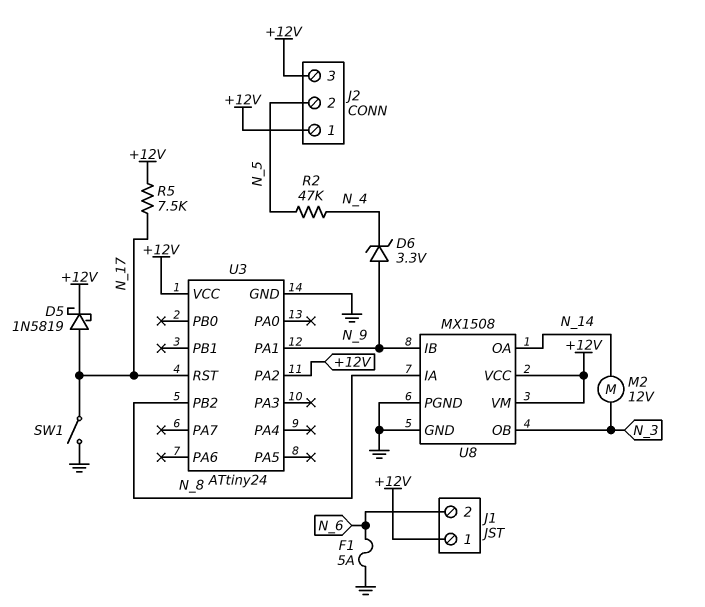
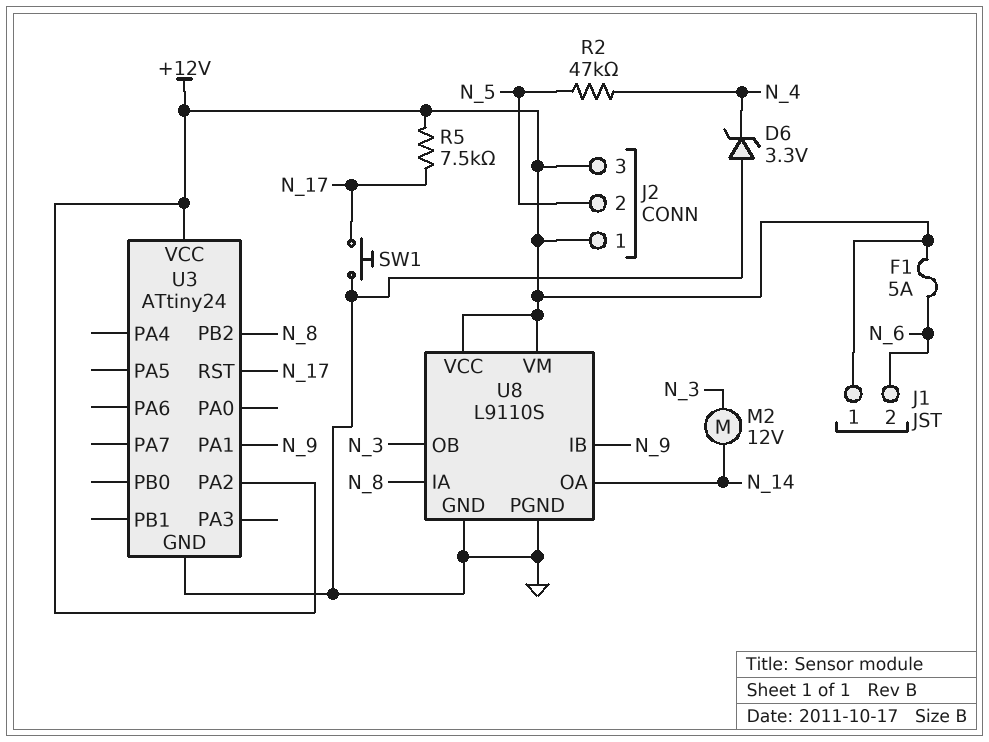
D5: schottky 1N5819 (A N_17, K +12V) -> none
D6: zener 3.3V (A N_9, K N_4) -> zener 3.3V (A GND, K N_4)
F1: 5A (GND, N_6) -> 5A (+12V, N_6)
SW1: switch (GND, N_17) -> button (GND, N_17)
U8: MX1508 -> L9110S

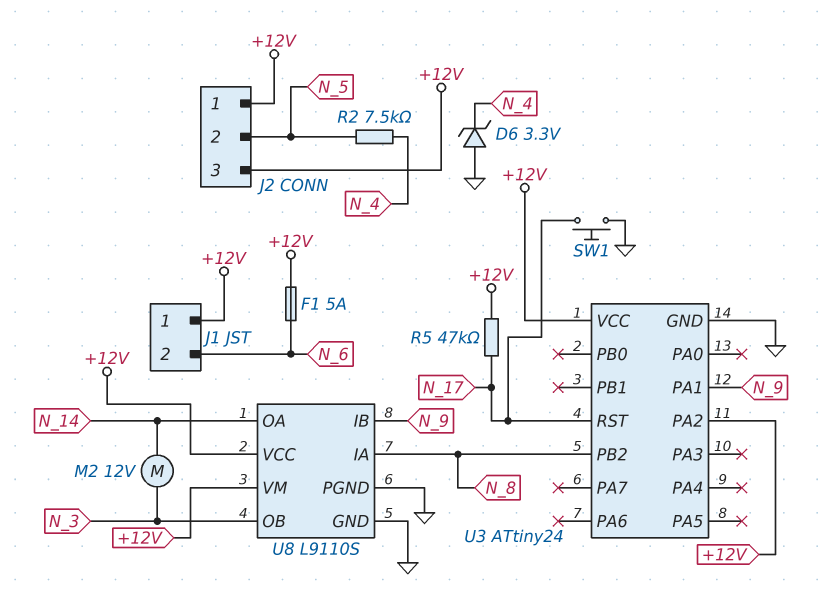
R2: 47k (N_4, N_5) -> 7.5k (N_4, N_5)
R5: 7.5k (+12V, N_17) -> 47k (+12V, N_17)

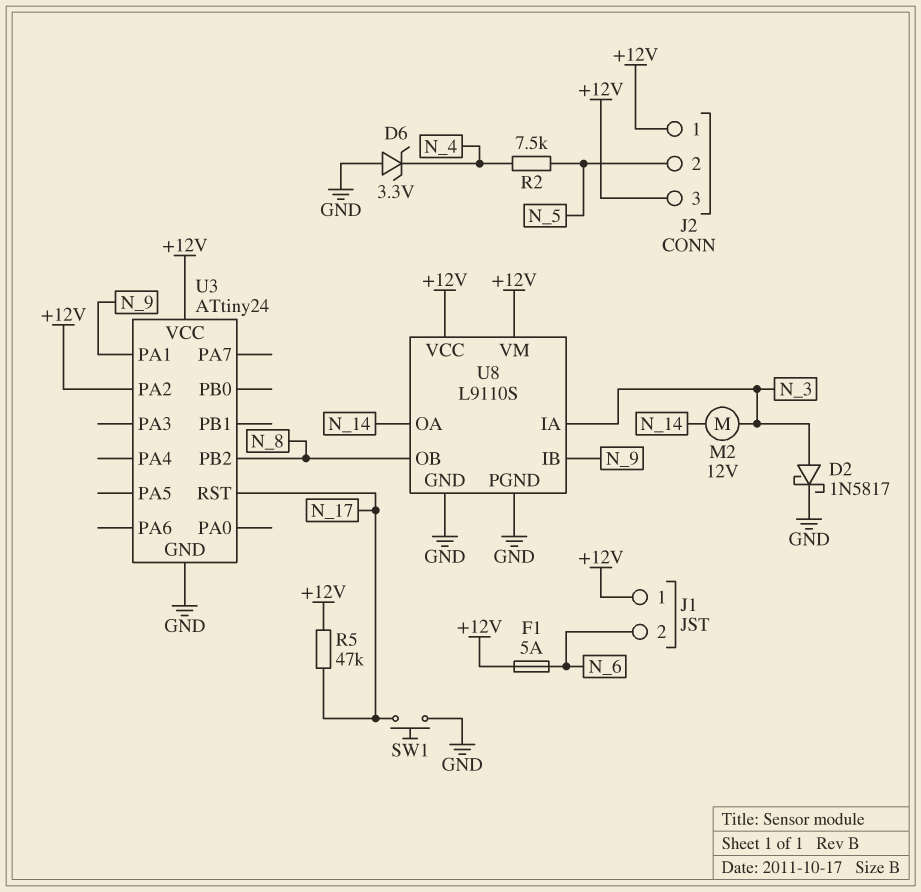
D2: none -> schottky 1N5817 (A N_3, K GND)
U8 pin IA: N_8 -> N_3
U8 pin OB: N_3 -> N_8

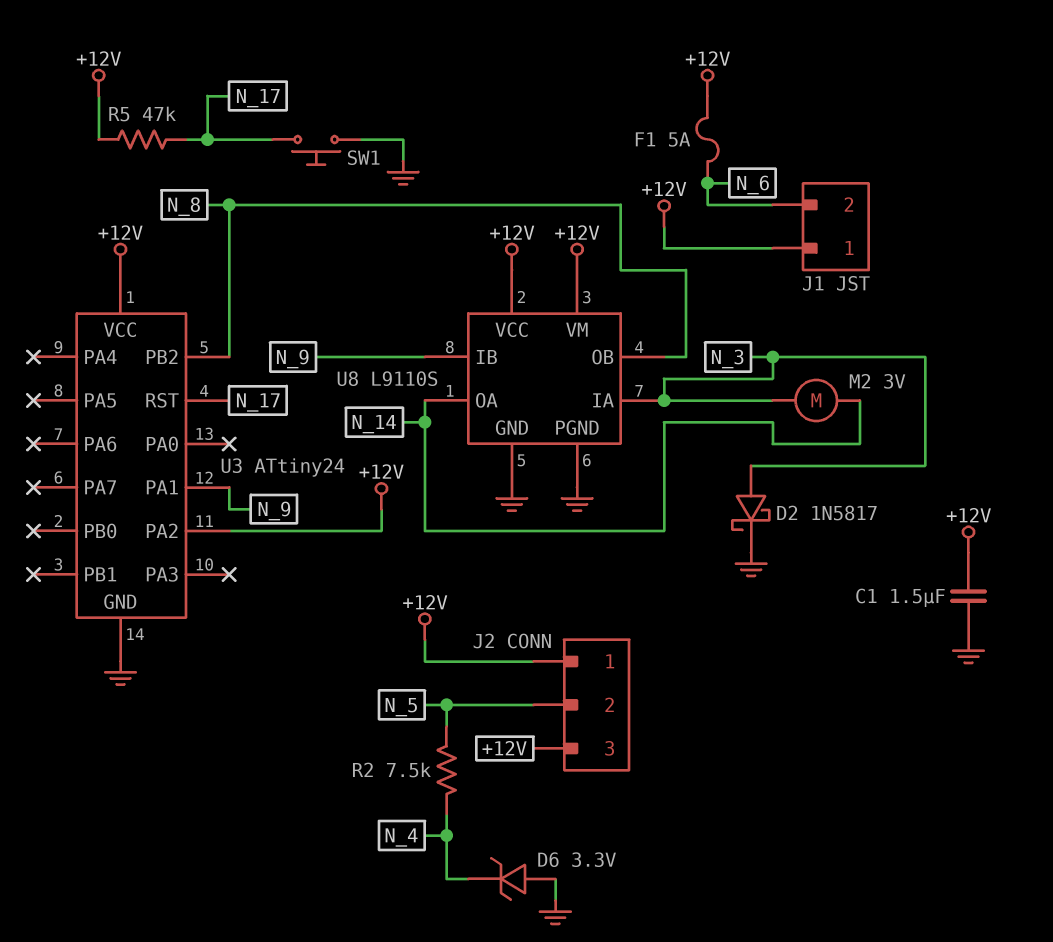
C1: none -> 1.5uF (+12V, GND)
M2: motor 12V (N_3, N_14) -> motor 3V (N_3, N_14)

